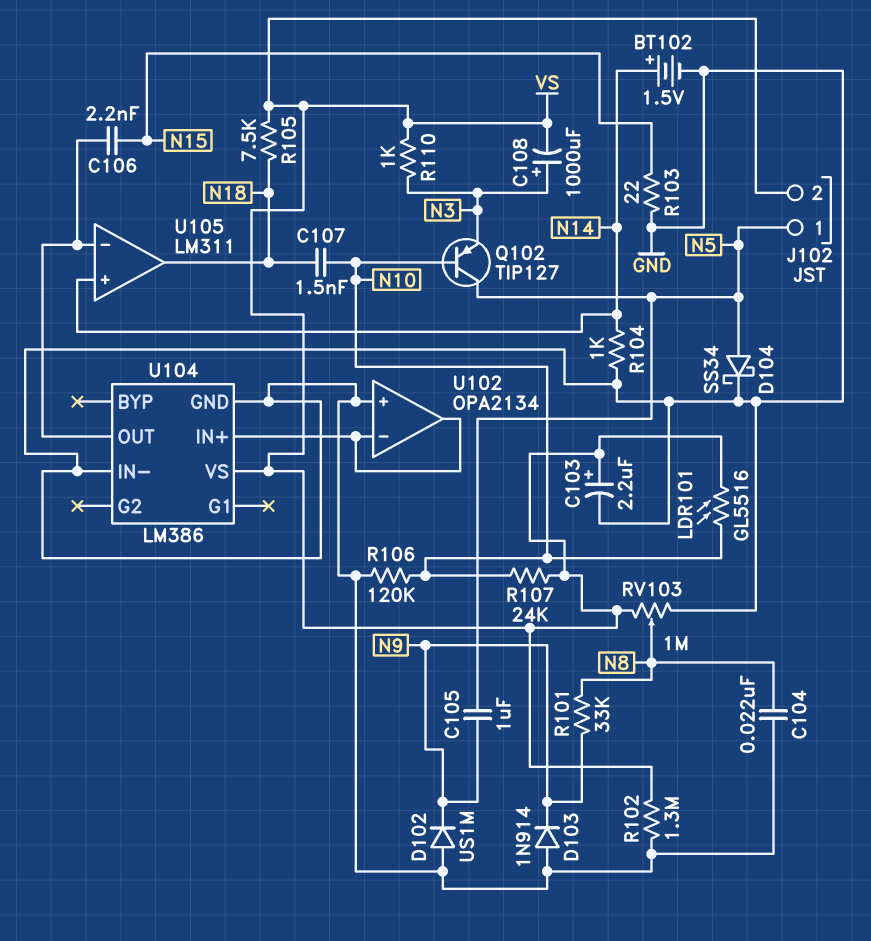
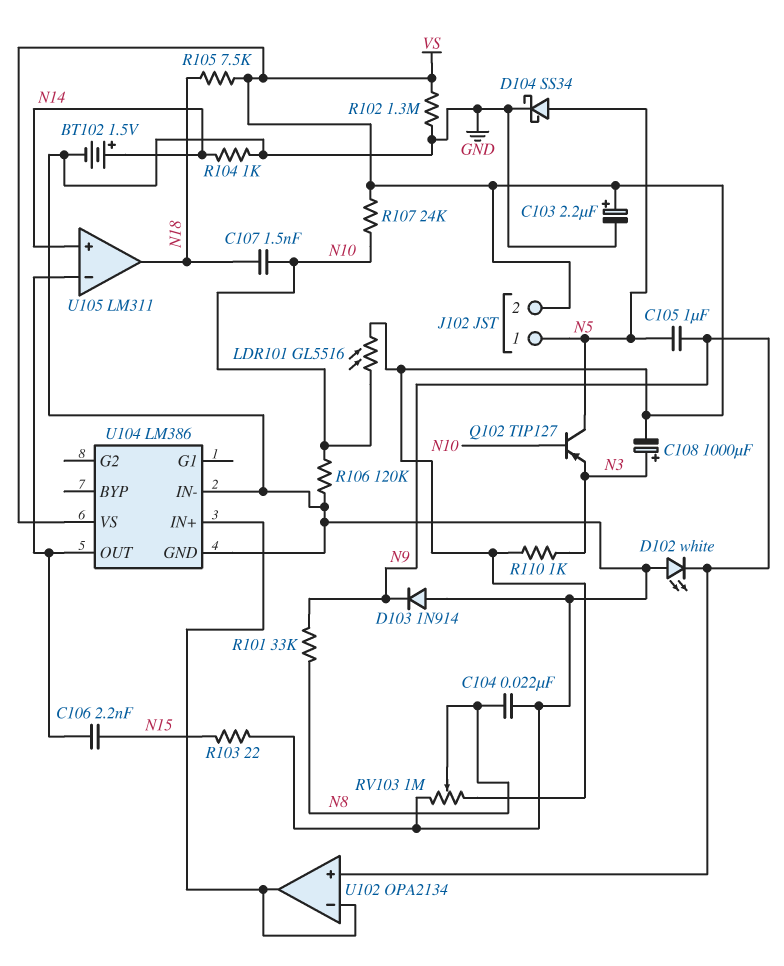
D102: diode US1M (A GND, K N9) -> LED white (A GND, K N9)
U102 pin in+: GND -> N9

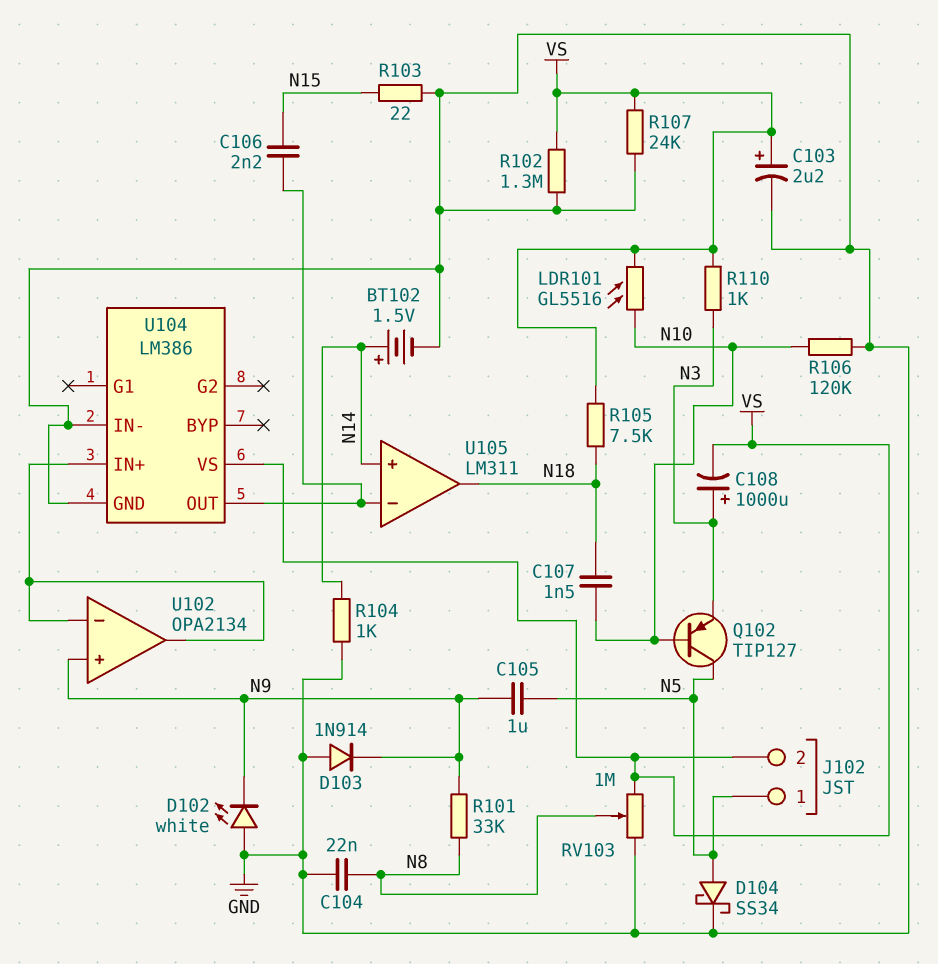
R107: 24k (N10, VS) -> 24k (GND, VS)

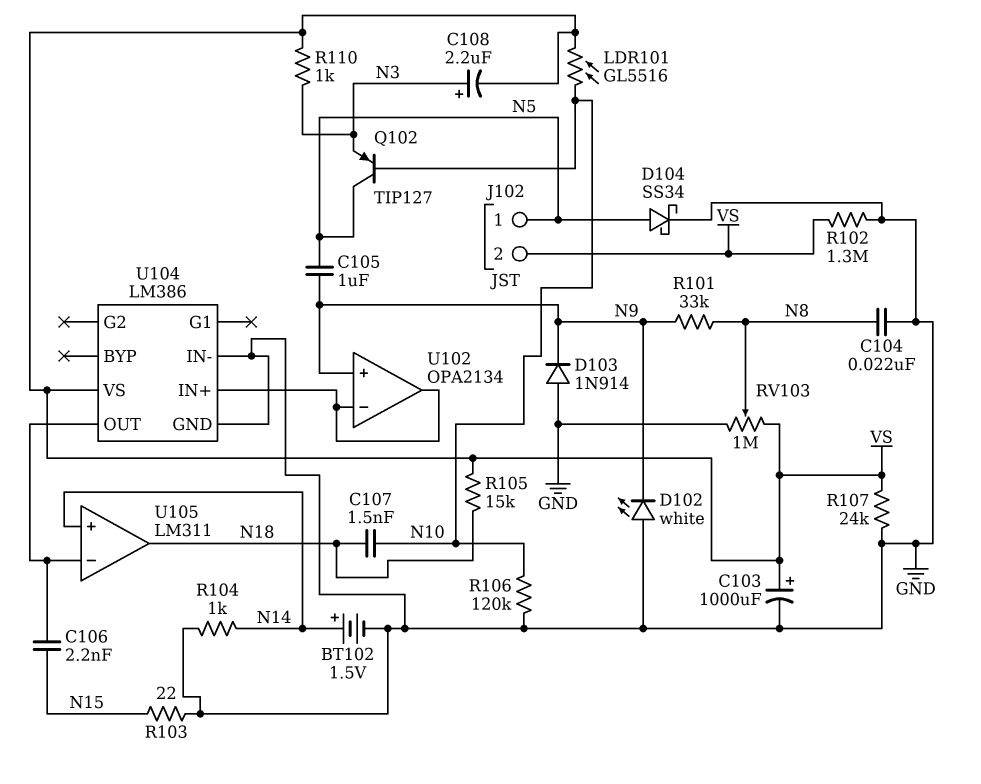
C103: 2.2uF (plus VS, minus GND) -> 1000uF (plus VS, minus GND)
C108: 1000uF (plus N3, minus VS) -> 2.2uF (plus N3, minus VS)
R105: 7.5k (N18, VS) -> 15k (N18, VS)

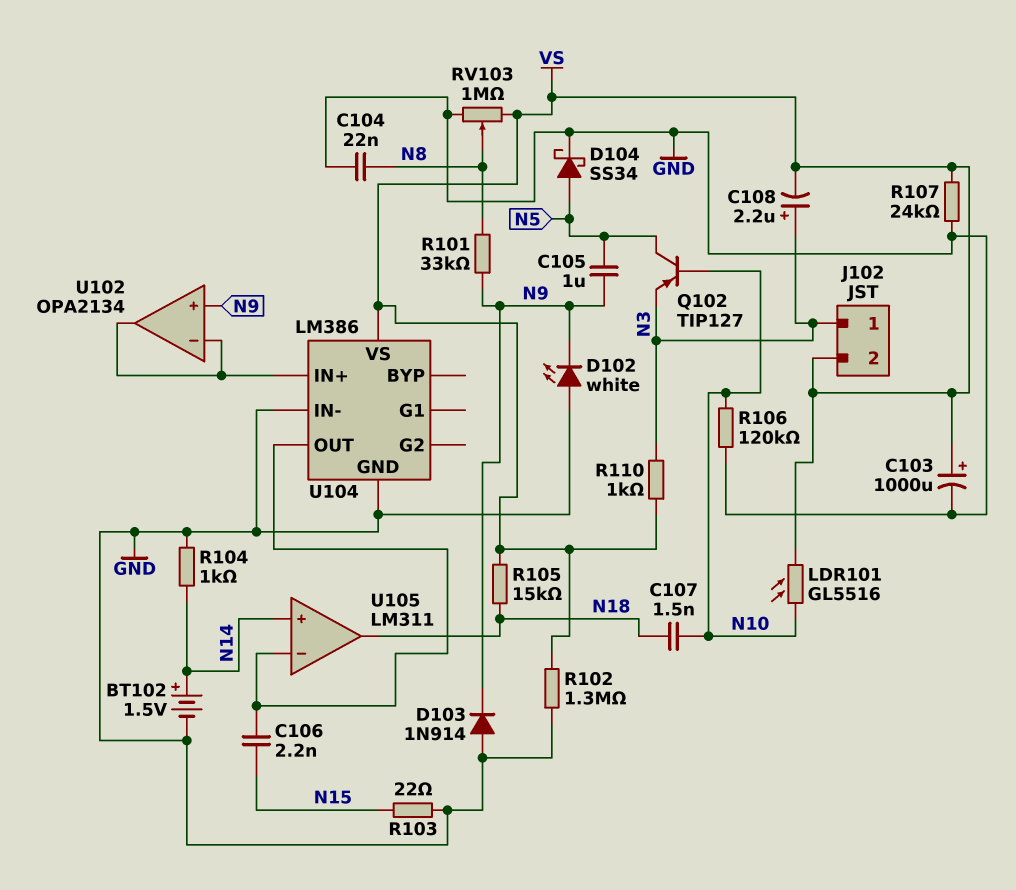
J102 pin 1: N5 -> N3

